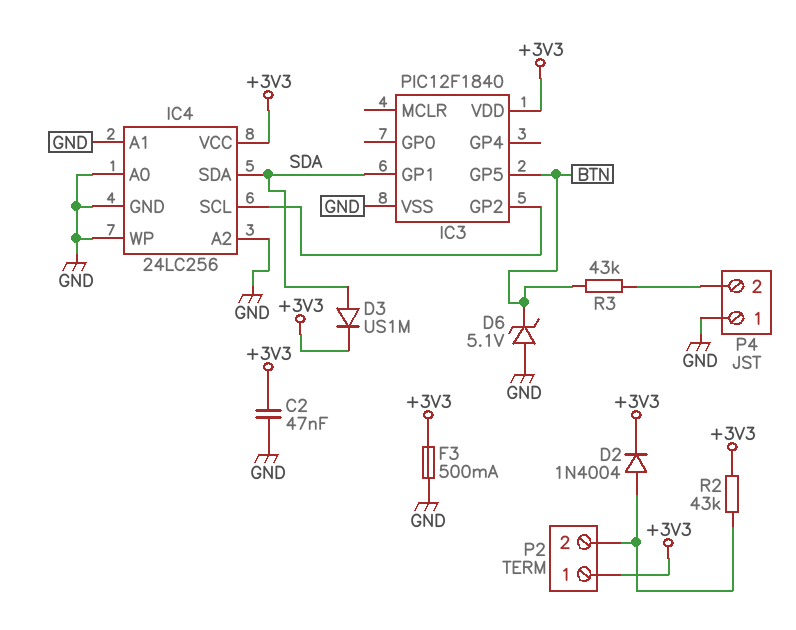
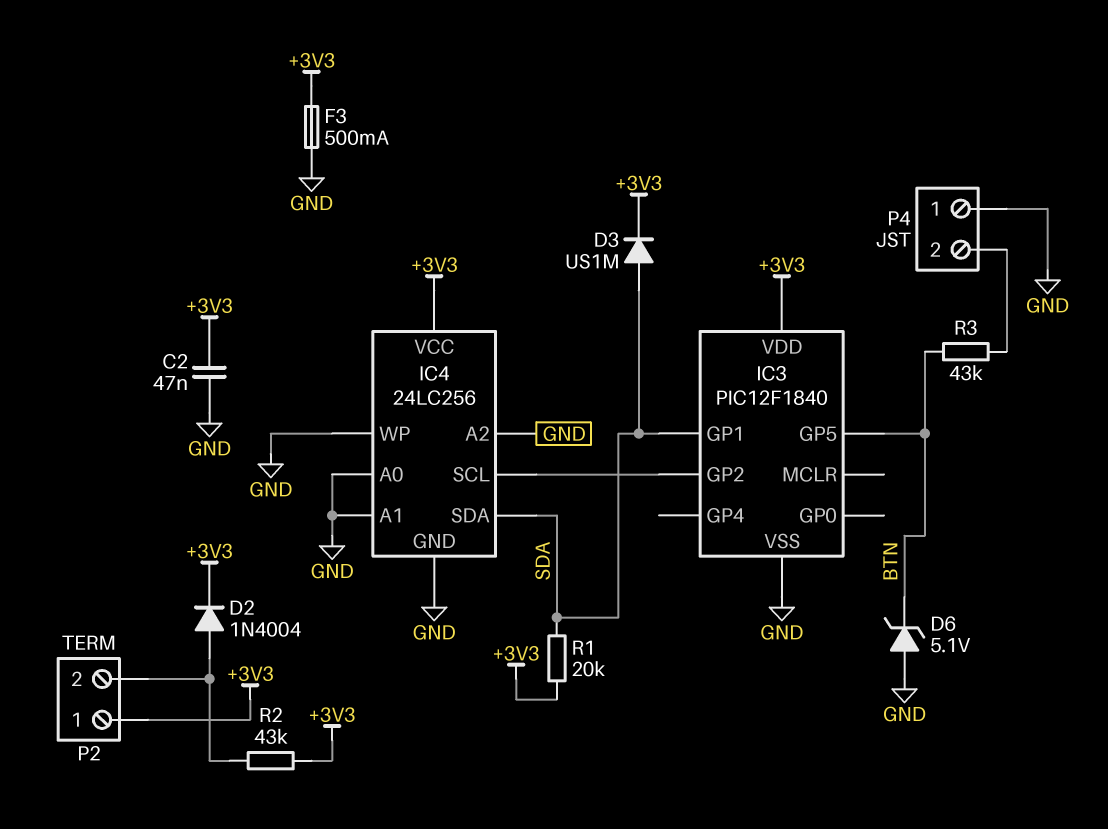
R1: none -> 20k (+3V3, SDA)

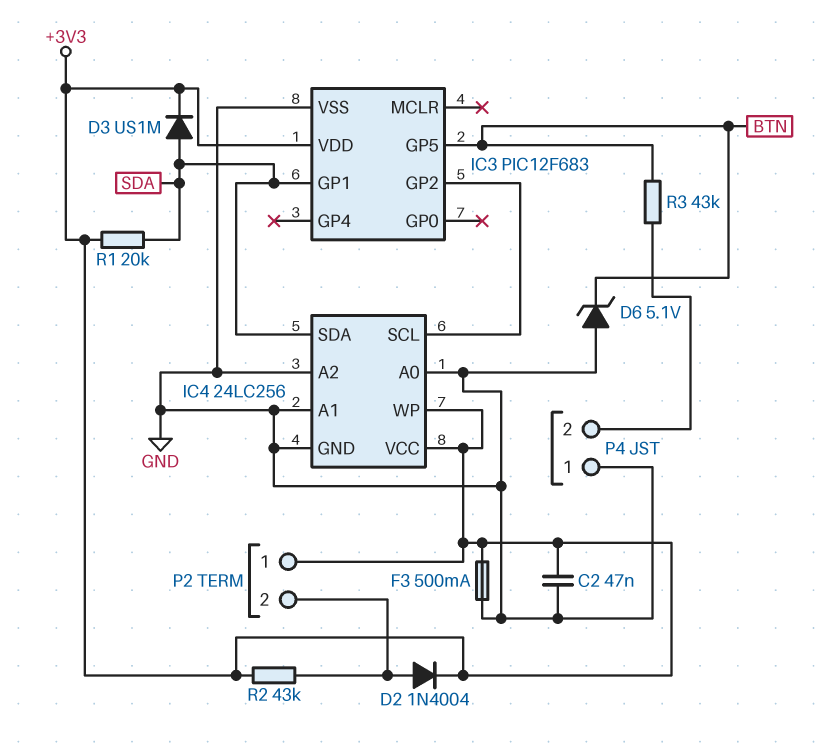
IC3: PIC12F1840 -> PIC12F683
IC4 pin WP: GND -> +3V3

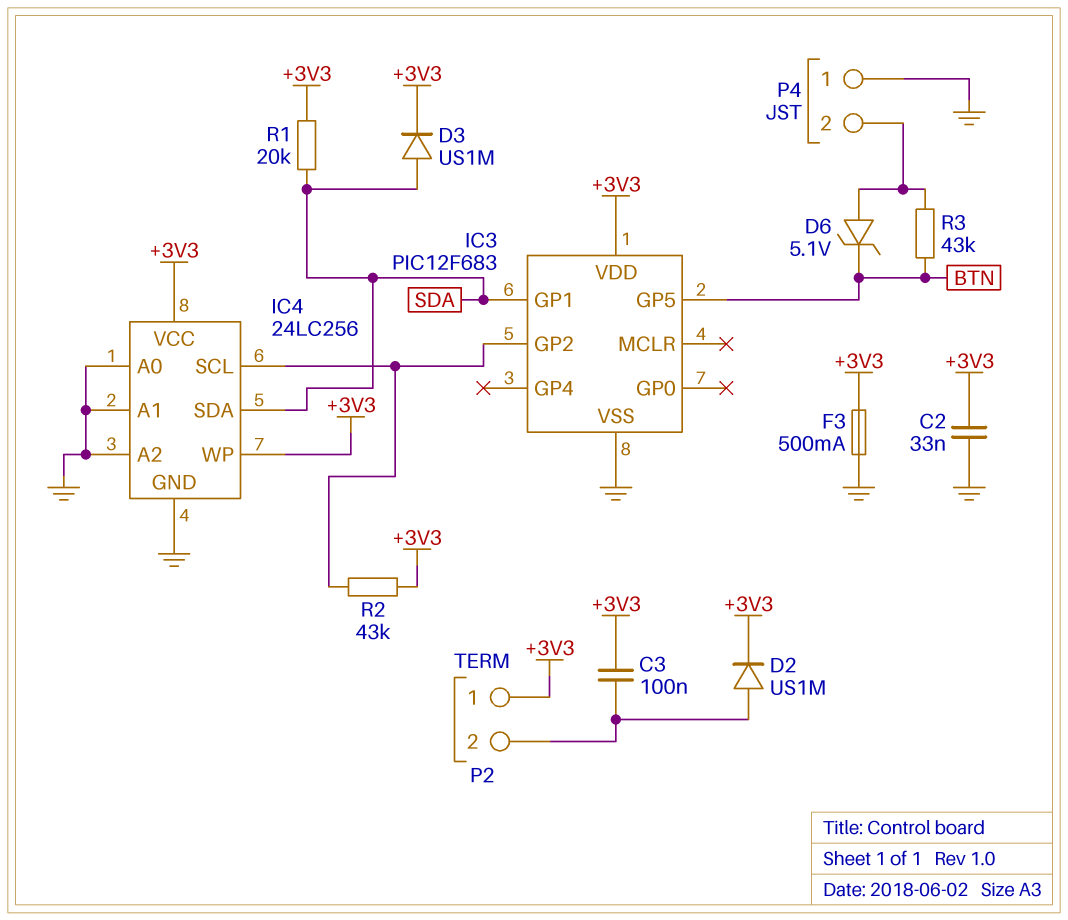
C2: 47nF (+3V3, GND) -> 33nF (+3V3, GND)
C3: none -> 100nF (+3V3, P2/2)
D2: diode 1N4004 (A P2/2, K +3V3) -> diode US1M (A P2/2, K +3V3)
D6: zener 5.1V (A GND, K BTN) -> zener 5.1V (A P4/2, K BTN)
R2: 43k (+3V3, P2/2) -> 43k (+3V3, IC3/GP2)

